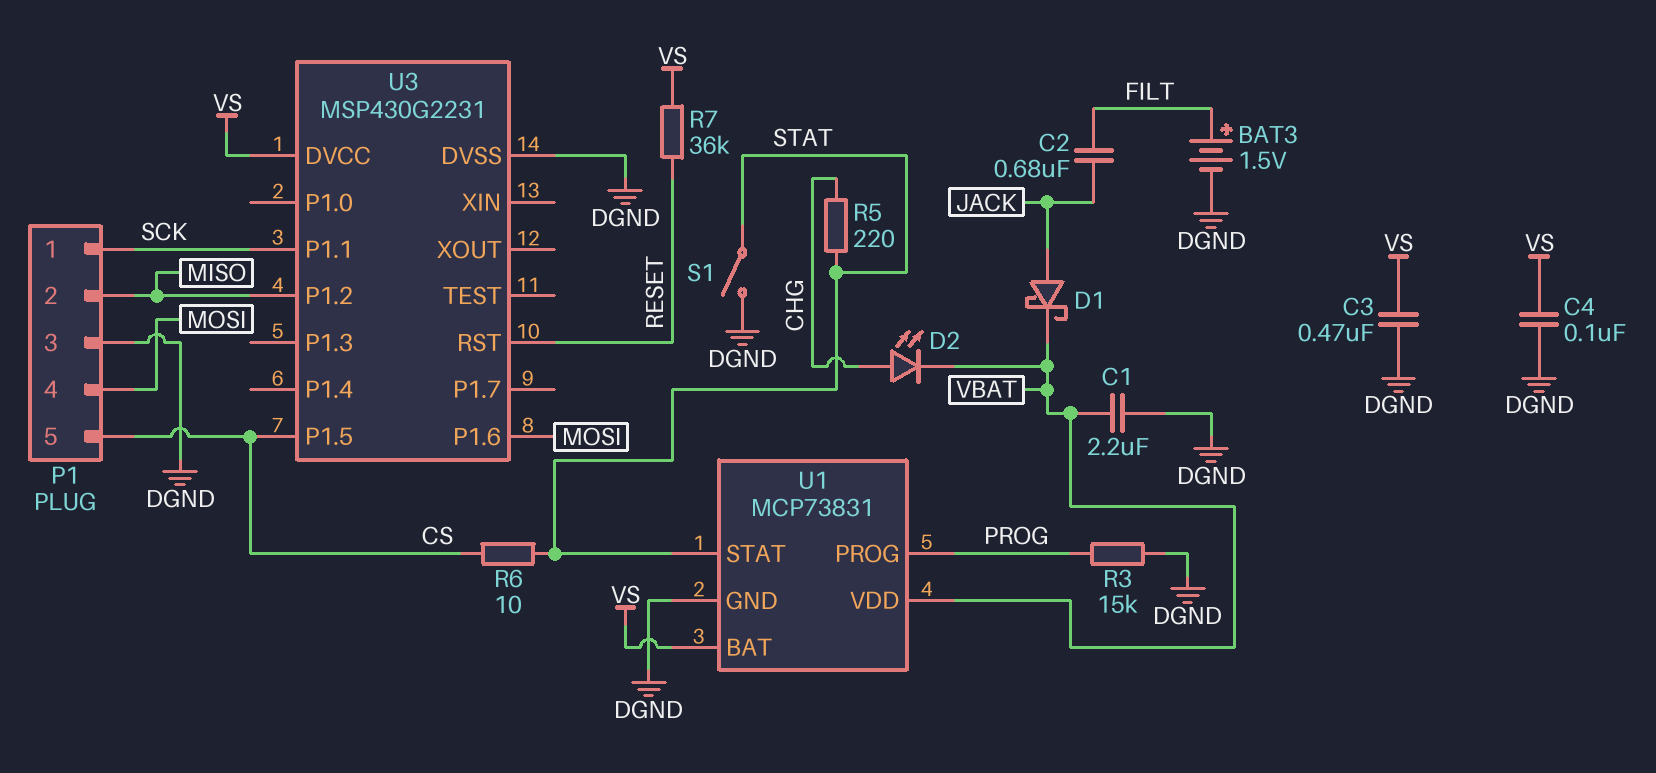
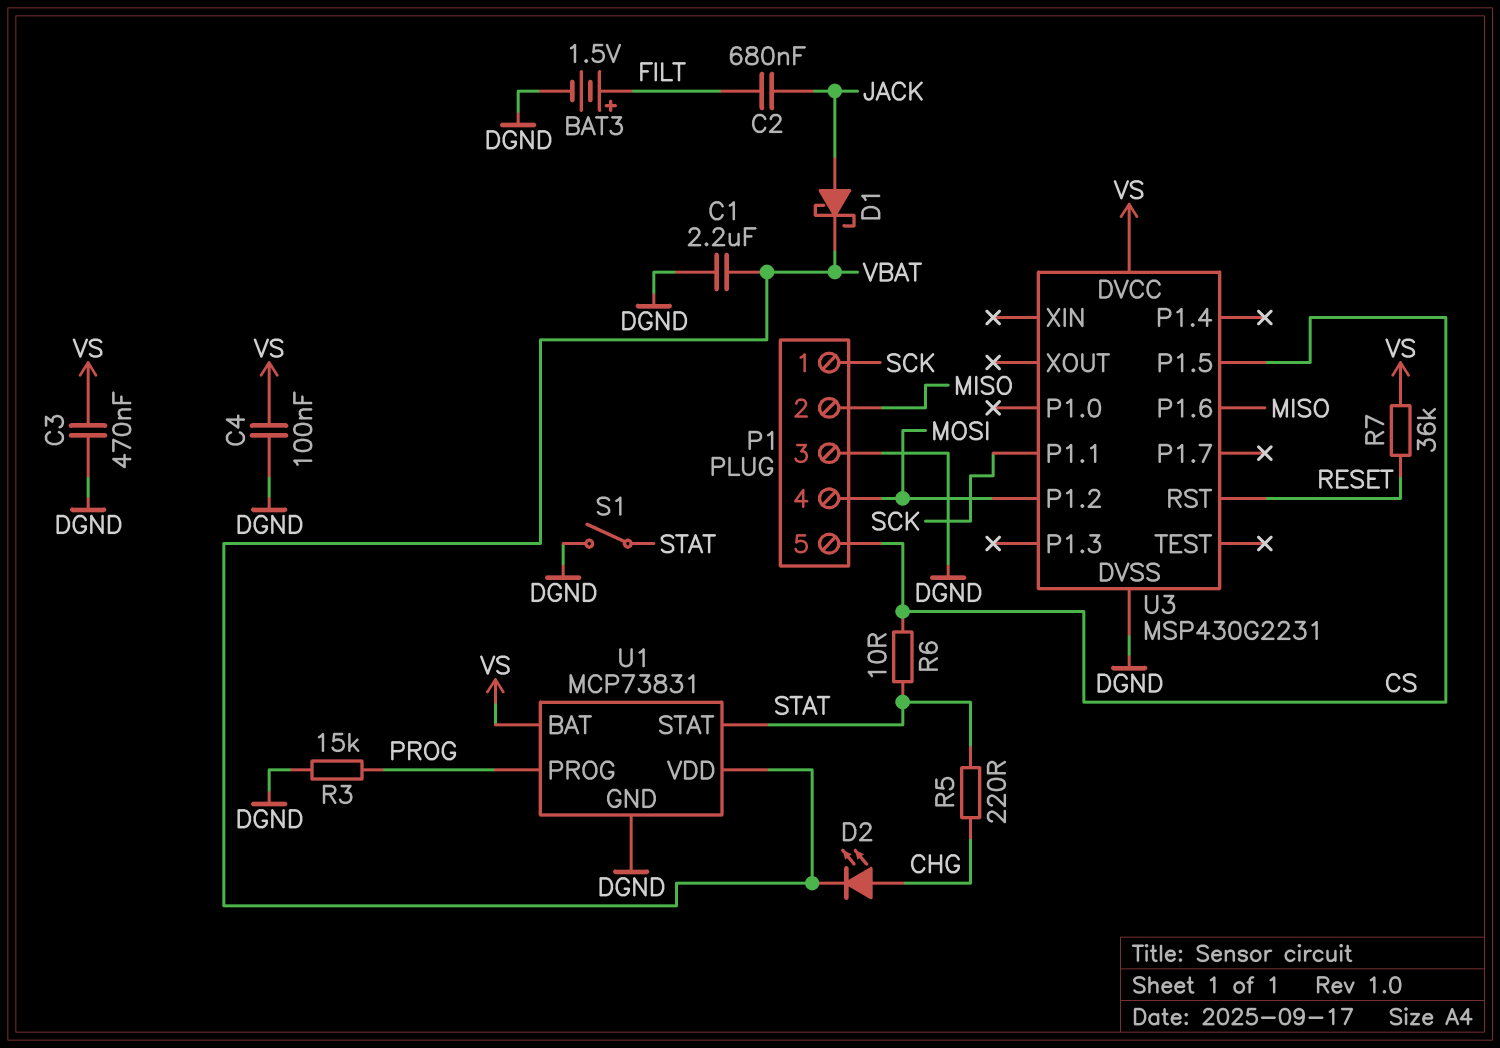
U3 pin P1.2: MISO -> MOSI
U3 pin P1.6: MOSI -> MISO

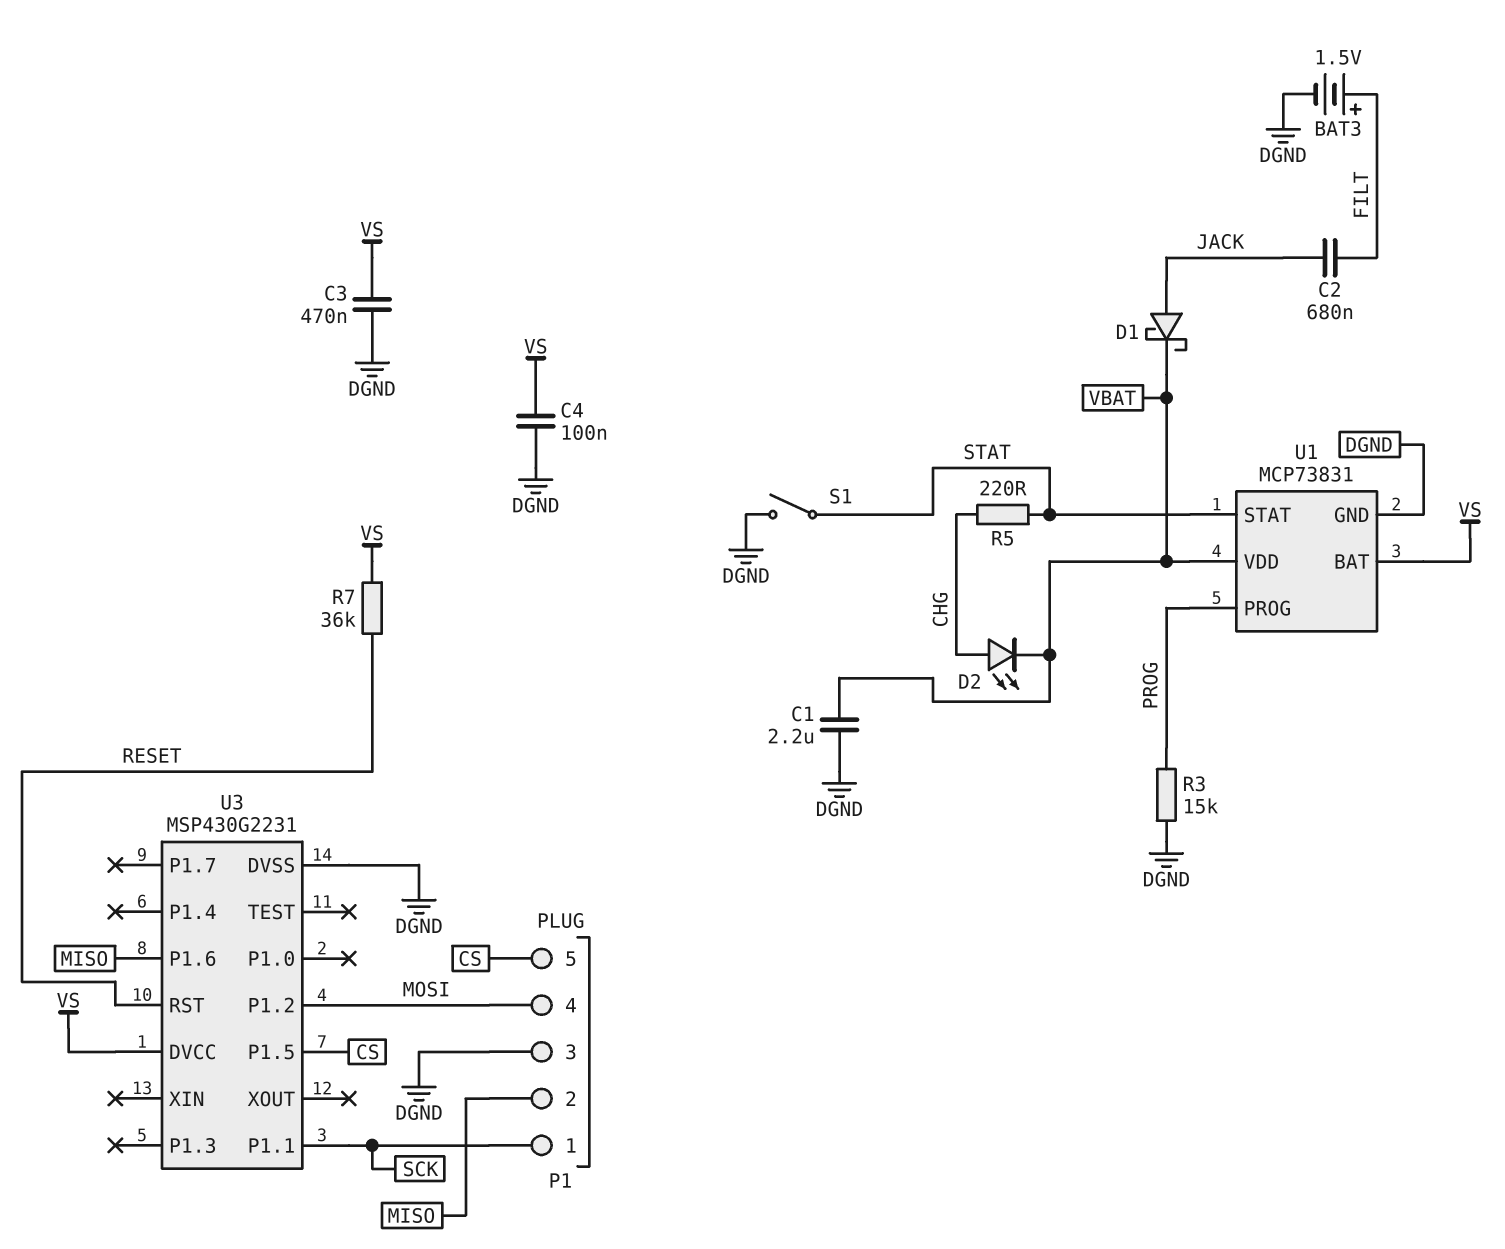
R6: 10 (CS, STAT) -> none

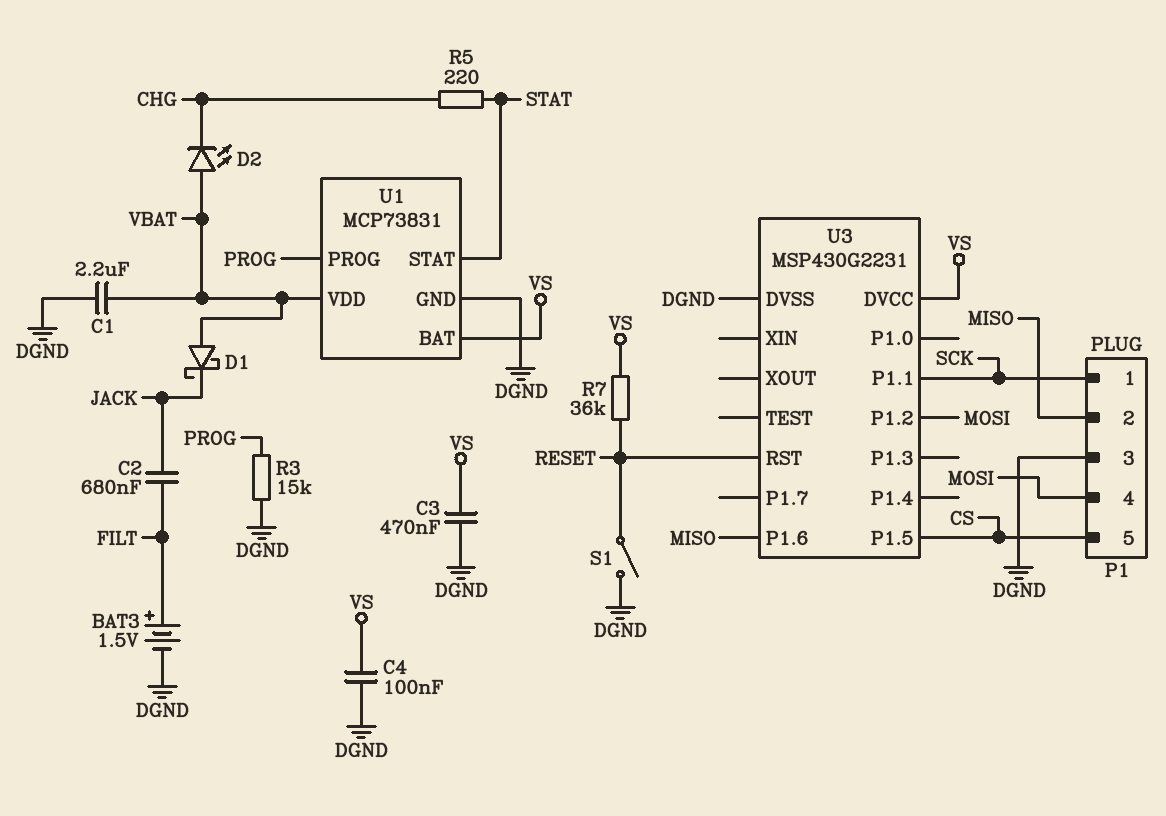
D1: schottky (A JACK, K VBAT) -> schottky (A VBAT, K JACK)
D2: LED (A CHG, K VBAT) -> LED (A VBAT, K CHG)
S1: switch (DGND, STAT) -> switch (DGND, RESET)

